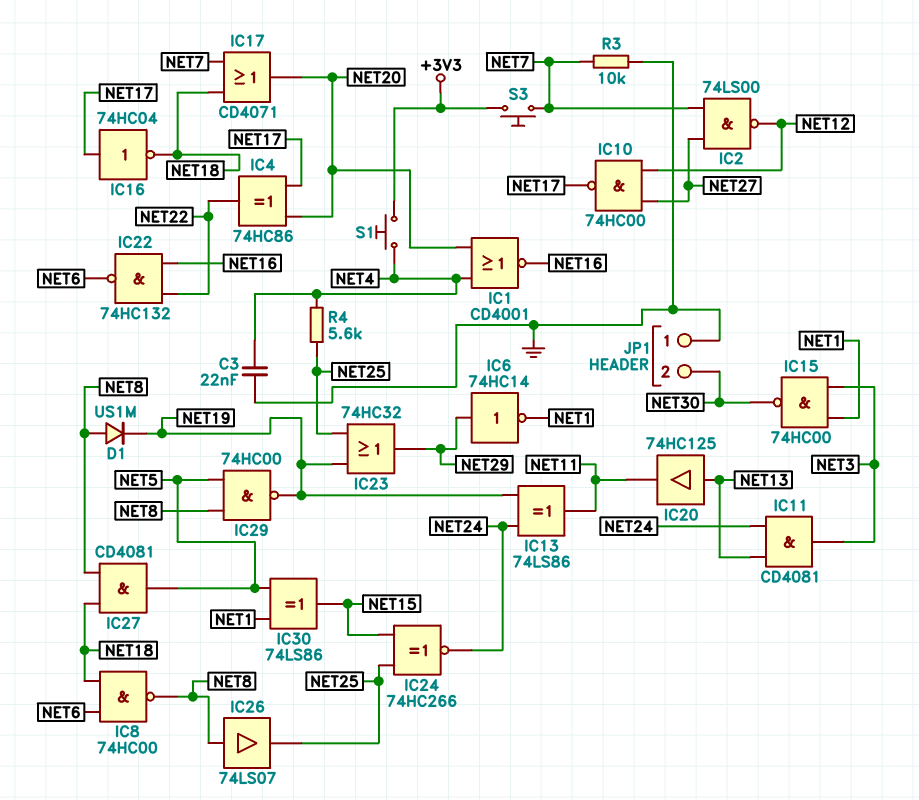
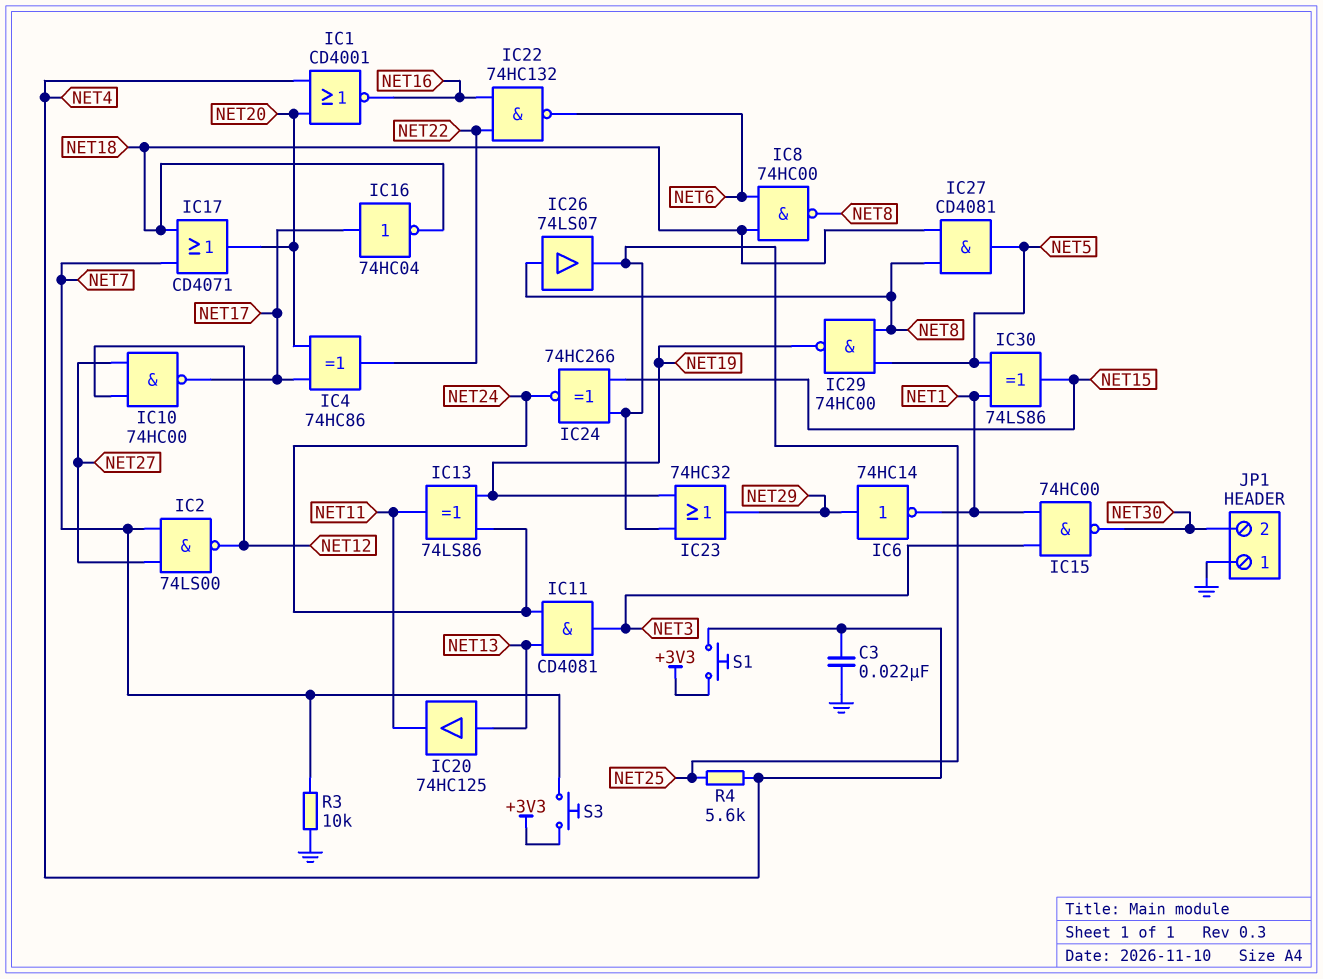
D1: diode US1M (A NET8, K NET19) -> none

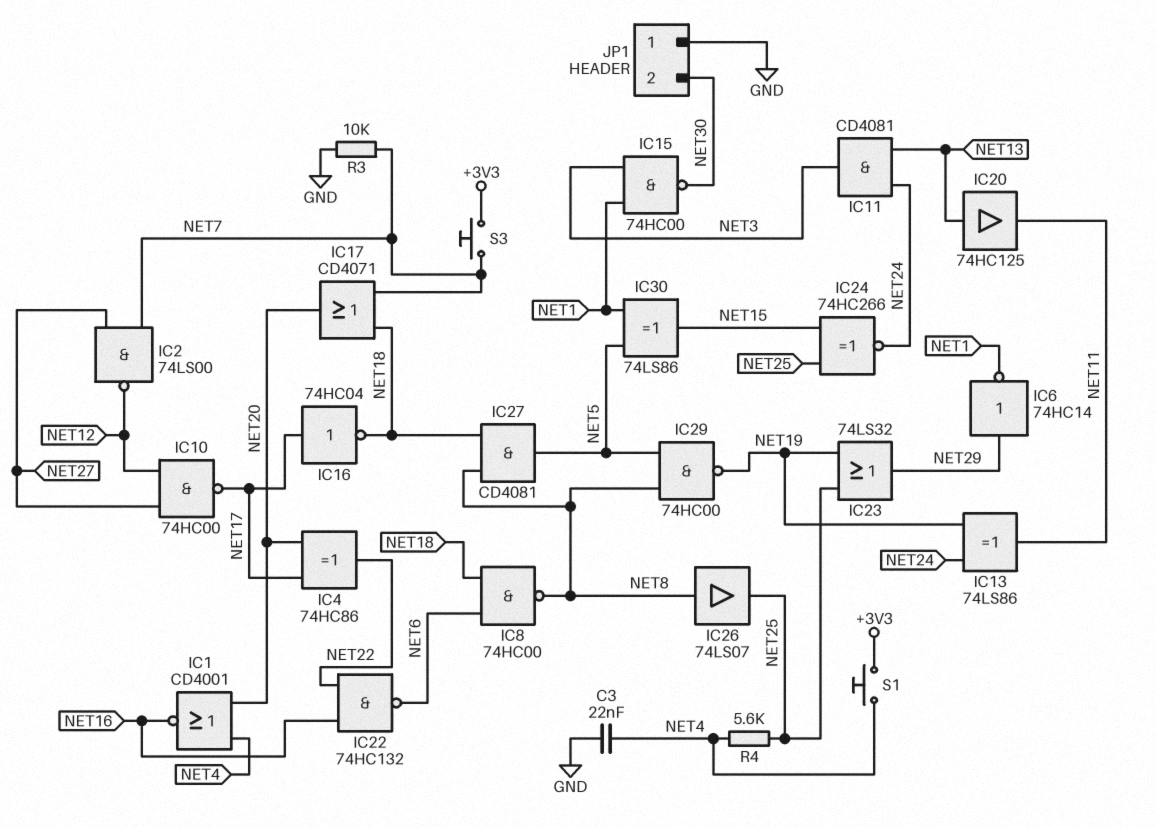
IC23: OR 74HC32 (in NET19, in NET25, out NET29) -> OR 74LS32 (in NET19, in NET25, out NET29)

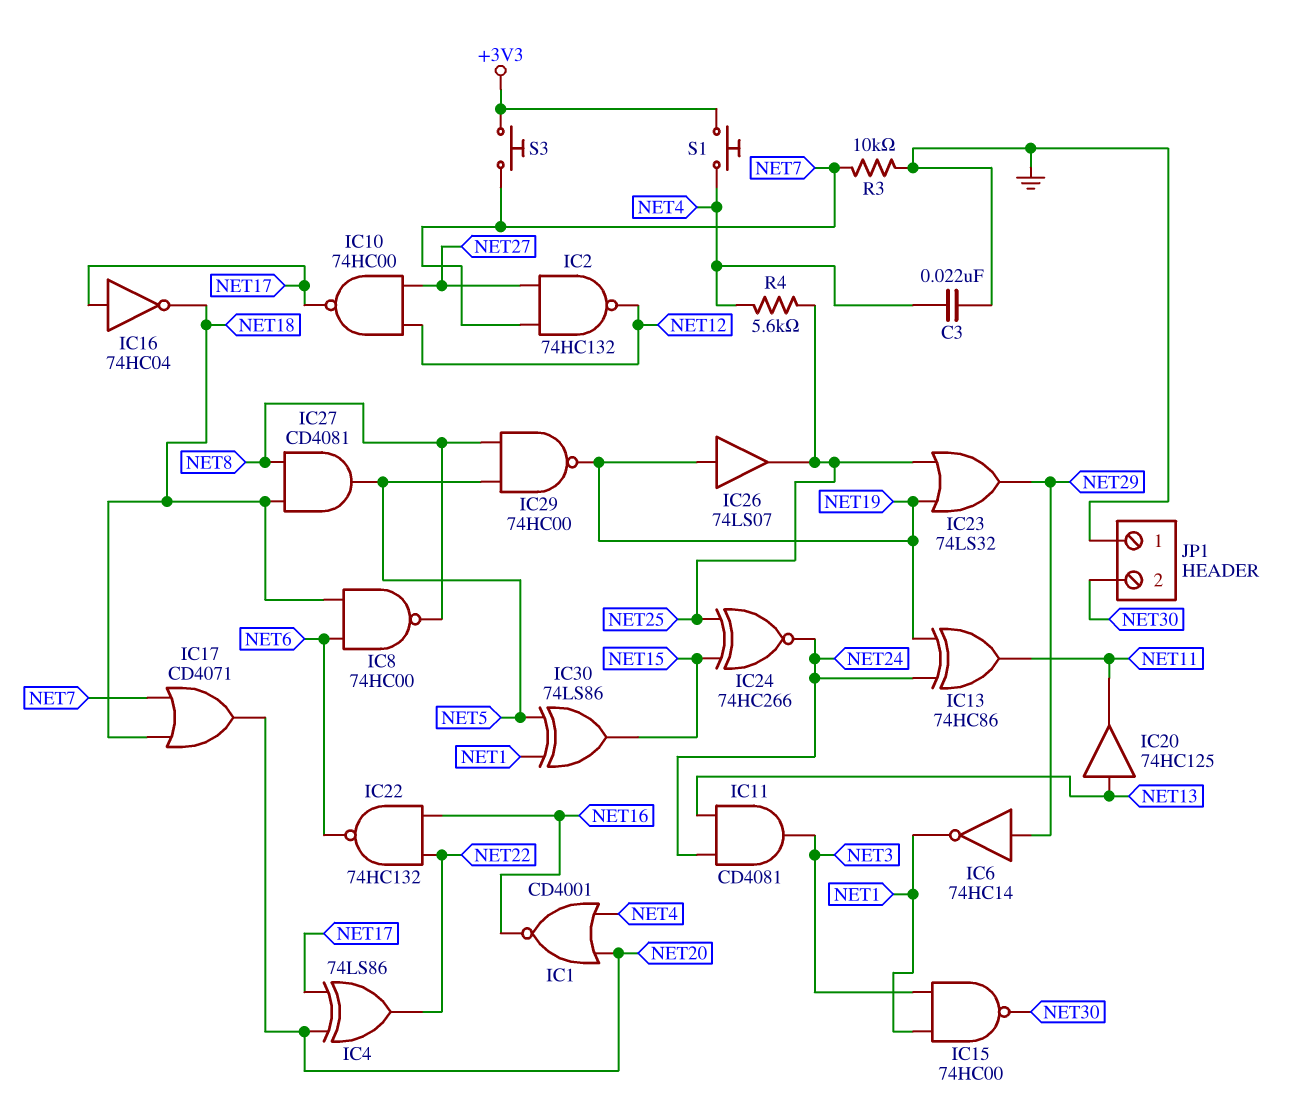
IC2: NAND 74LS00 (in NET7, in NET27, out NET12) -> NAND 74HC132 (in NET7, in NET27, out NET12)
IC4: XOR 74HC86 (in NET17, in NET20, out NET22) -> XOR 74LS86 (in NET17, in NET20, out NET22)
IC13: XOR 74LS86 (in NET19, in NET24, out NET11) -> XOR 74HC86 (in NET19, in NET24, out NET11)
IC26: buffer 74LS07 (in NET8, out NET25) -> buffer 74LS07 (in NET19, out NET25)

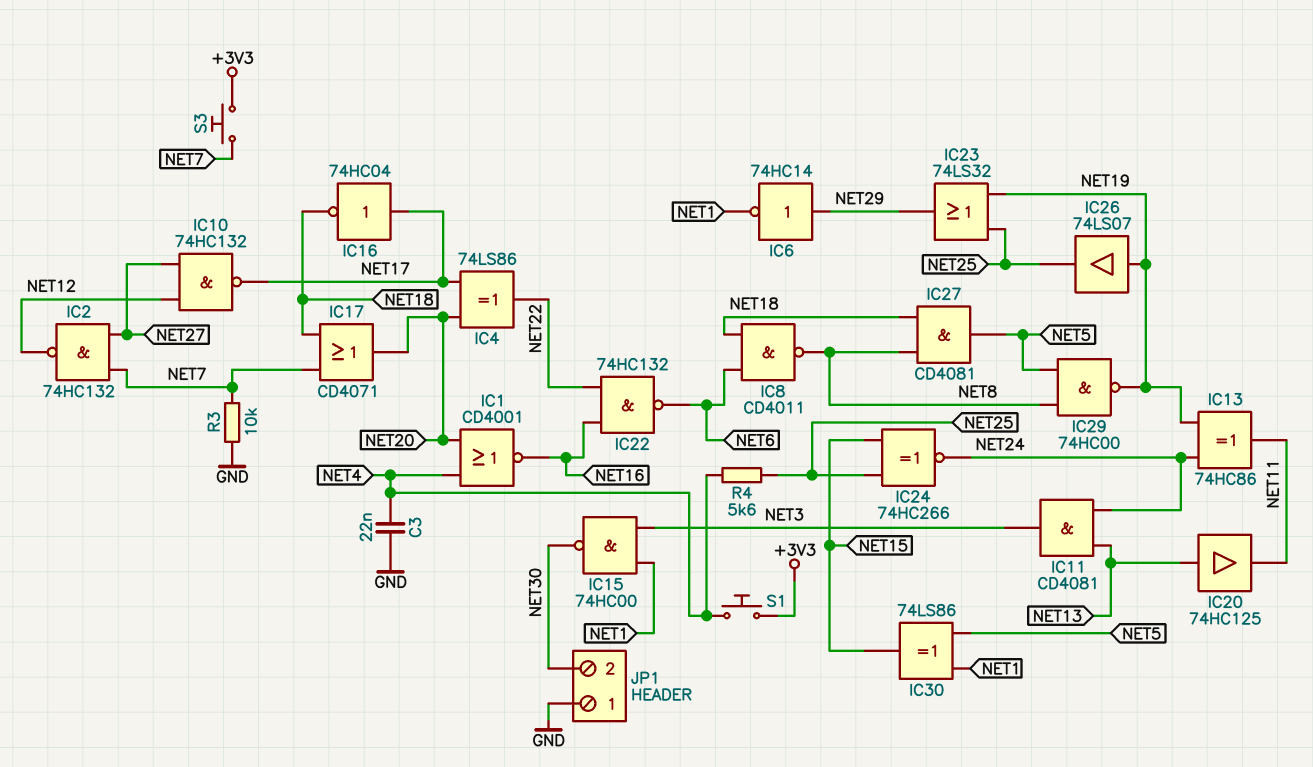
IC8: NAND 74HC00 (in NET6, in NET18, out NET8) -> NAND CD4011 (in NET6, in NET18, out NET8)
IC10: NAND 74HC00 (in NET12, in NET27, out NET17) -> NAND 74HC132 (in NET12, in NET27, out NET17)

